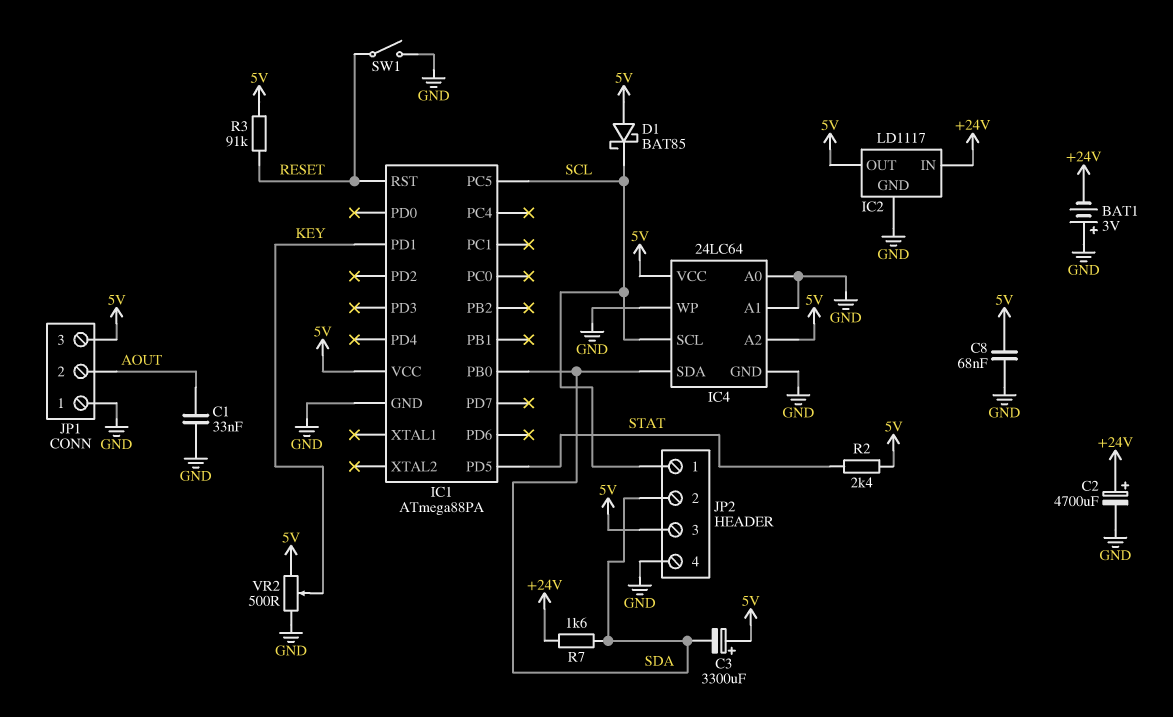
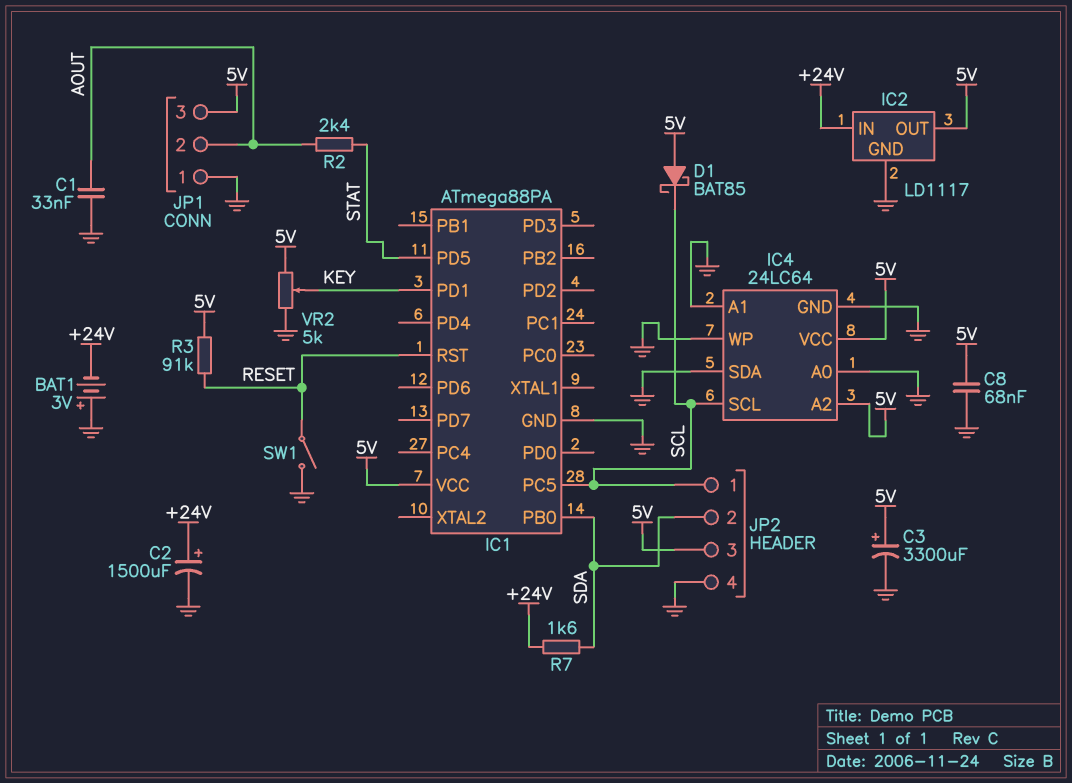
C2: 4700uF (plus +24V, minus GND) -> 1500uF (plus +24V, minus GND)
C3: 3300uF (plus 5V, minus SDA) -> 3300uF (plus 5V, minus GND)
IC4 pin SDA: SDA -> GND
R2: 2.4k (5V, STAT) -> 2.4k (AOUT, STAT)
VR2: 500 (5V, GND, wiper KEY) -> 5k (5V, GND, wiper KEY)

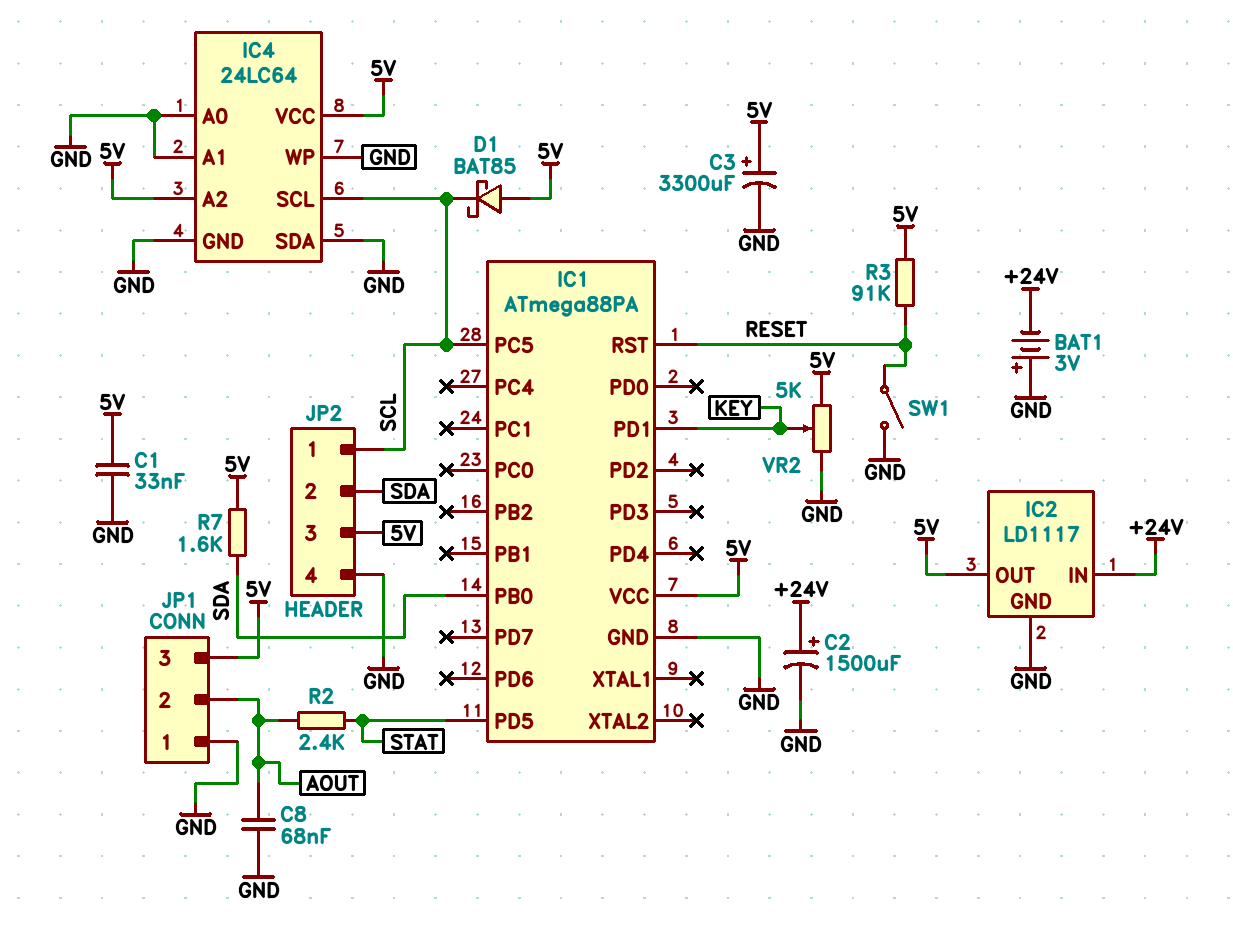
C1: 33nF (AOUT, GND) -> 33nF (5V, GND)
C8: 68nF (5V, GND) -> 68nF (AOUT, GND)
R7: 1.6k (+24V, SDA) -> 1.6k (5V, SDA)

